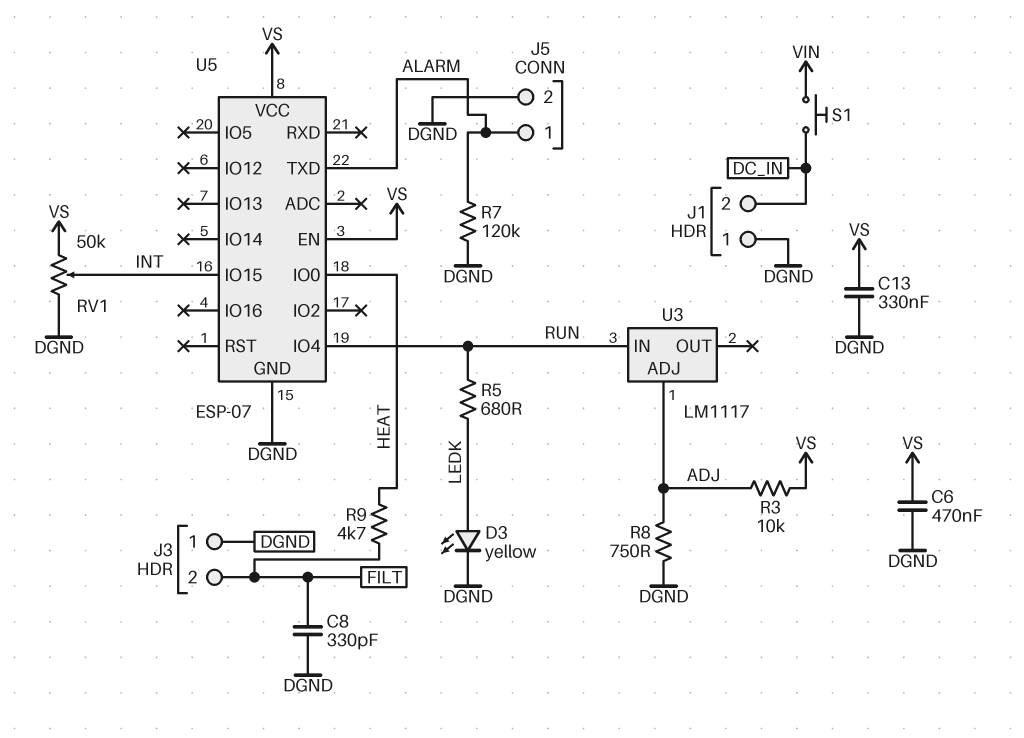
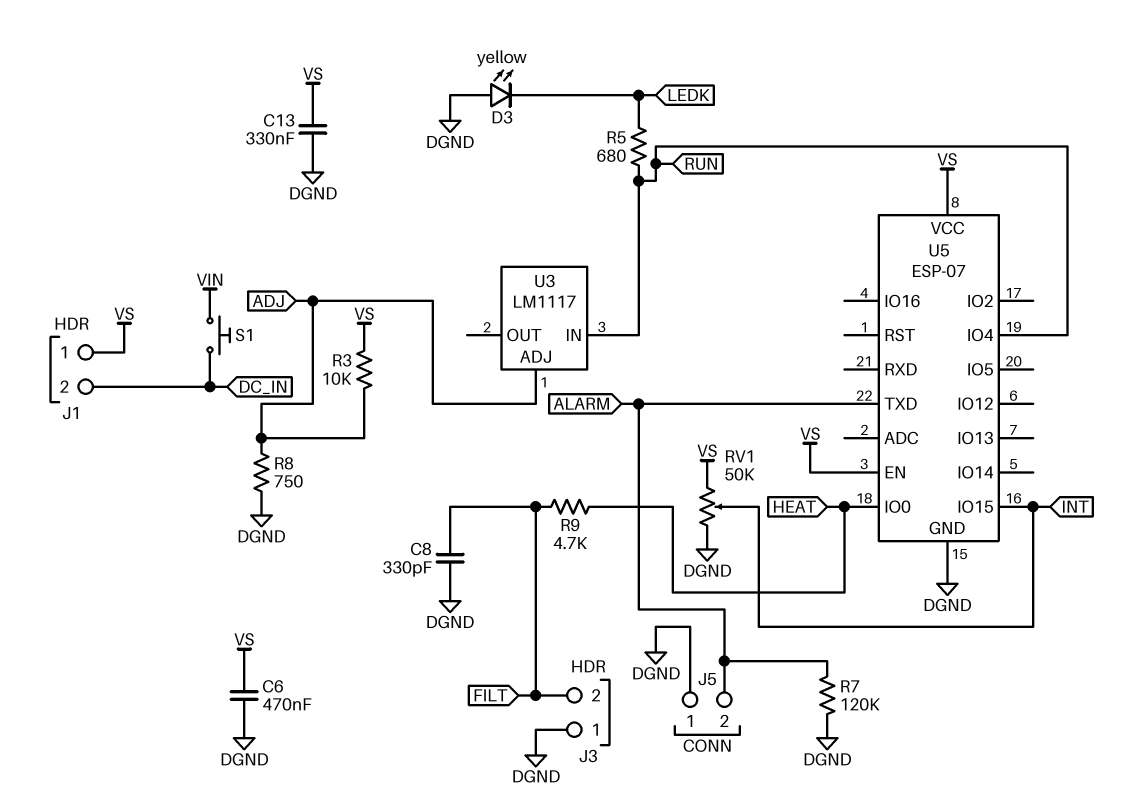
D3: LED yellow (A LEDK, K DGND) -> LED yellow (A DGND, K LEDK)
J1 pin 1: DGND -> VS
J5 pin 1: ALARM -> DGND
J5 pin 2: DGND -> ALARM

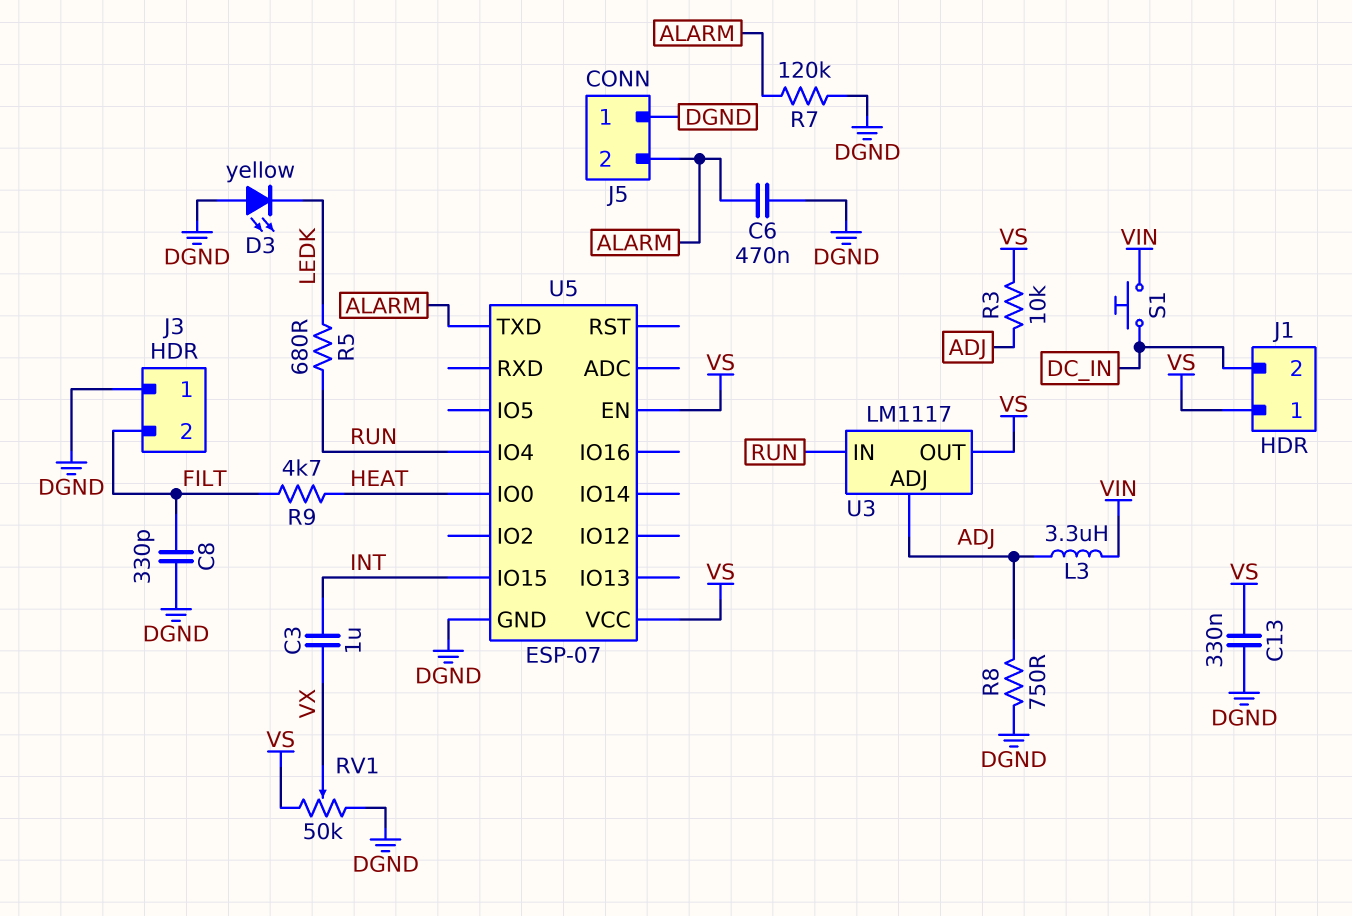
C3: none -> 1uF (INT, VX)
C6: 470nF (DGND, VS) -> 470nF (ALARM, DGND)
L3: none -> 3.3uH (ADJ, VIN)
RV1: 50k (DGND, VS, wiper INT) -> 50k (DGND, VS, wiper VX)
U3 pin OUT: none -> VS

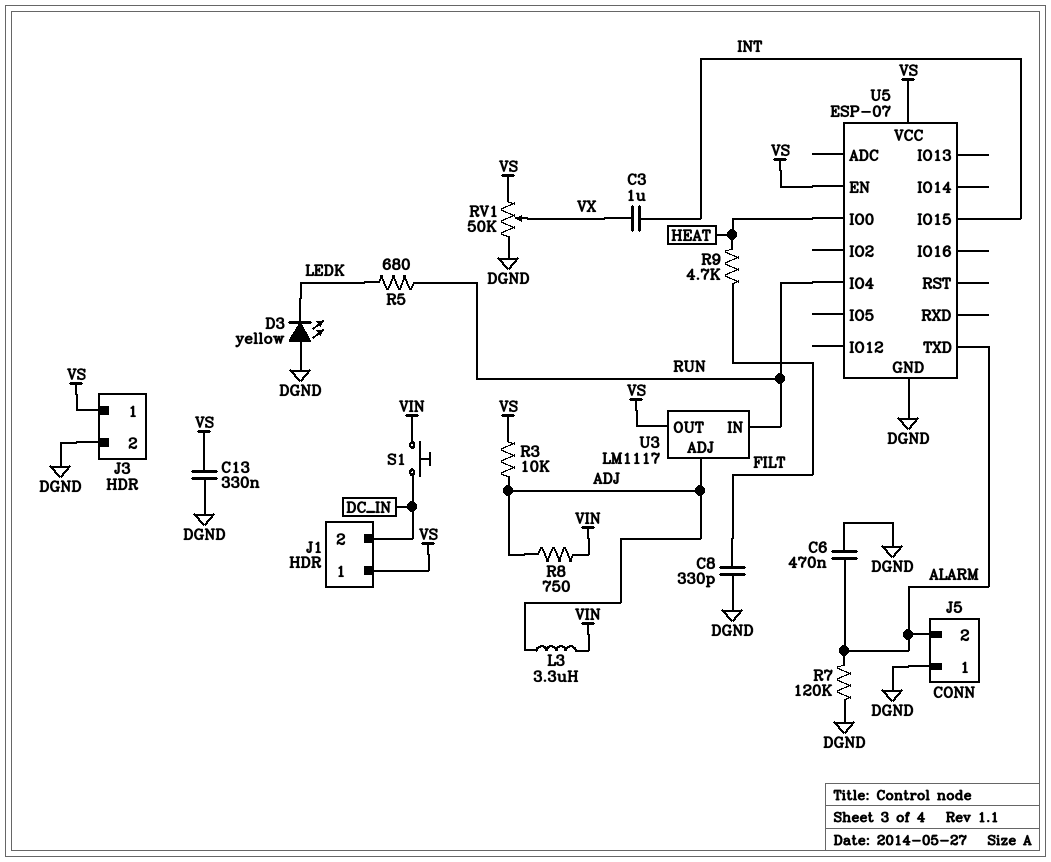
J3 pin 1: DGND -> VS
J3 pin 2: FILT -> DGND
R8: 750 (ADJ, DGND) -> 750 (ADJ, VIN)

